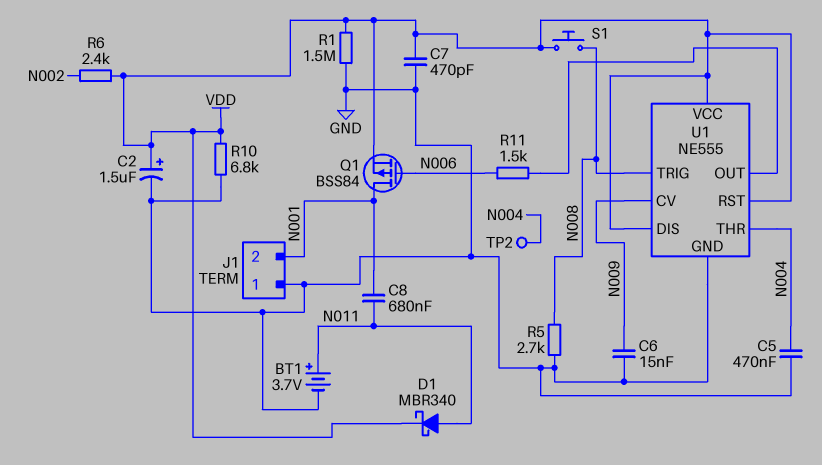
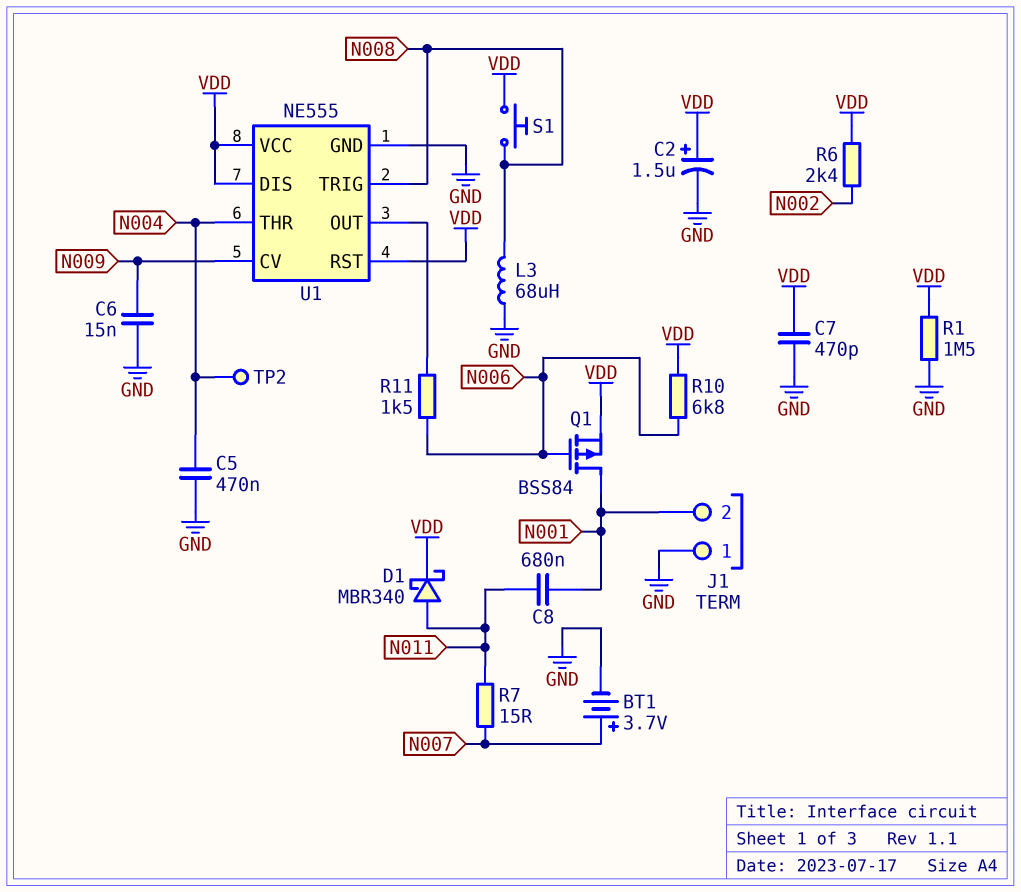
BT1: 3.7V (plus N011, minus GND) -> 3.7V (plus N007, minus GND)
L3: none -> 68uH (GND, N008)
R5: 2.7k (GND, N008) -> none
R7: none -> 15 (N007, N011)
R10: 6.8k (GND, VDD) -> 6.8k (N006, VDD)

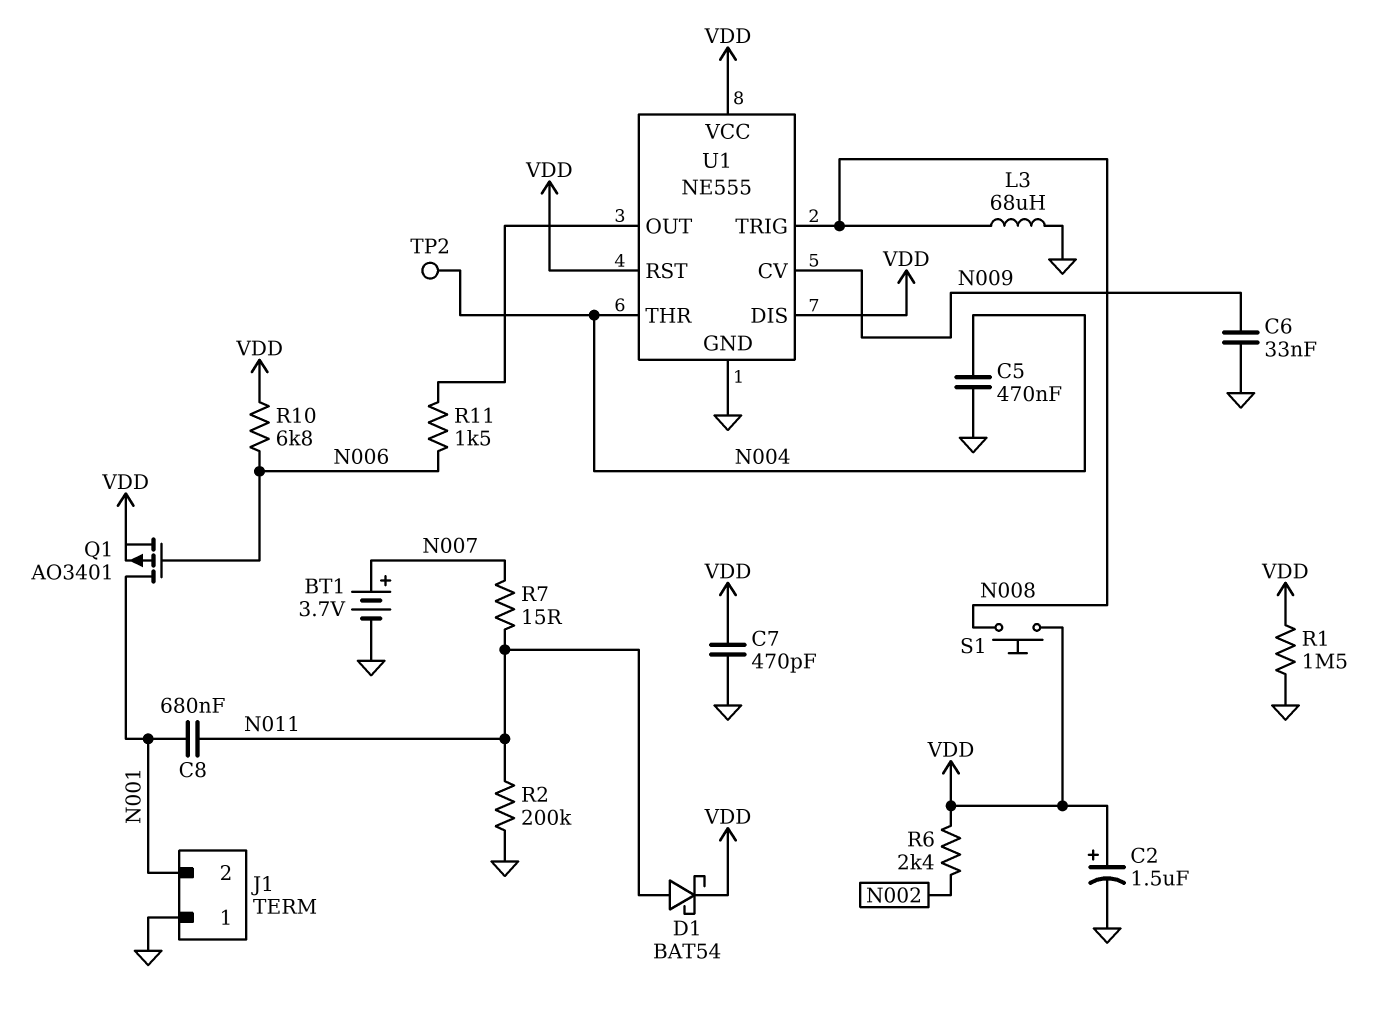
C6: 15nF (GND, N009) -> 33nF (GND, N009)
D1: schottky MBR340 (A N011, K VDD) -> schottky BAT54 (A N011, K VDD)
Q1: PMOS BSS84 (G N006, D N001, S VDD) -> PMOS AO3401 (G N006, D N001, S VDD)
R2: none -> 200k (GND, N011)

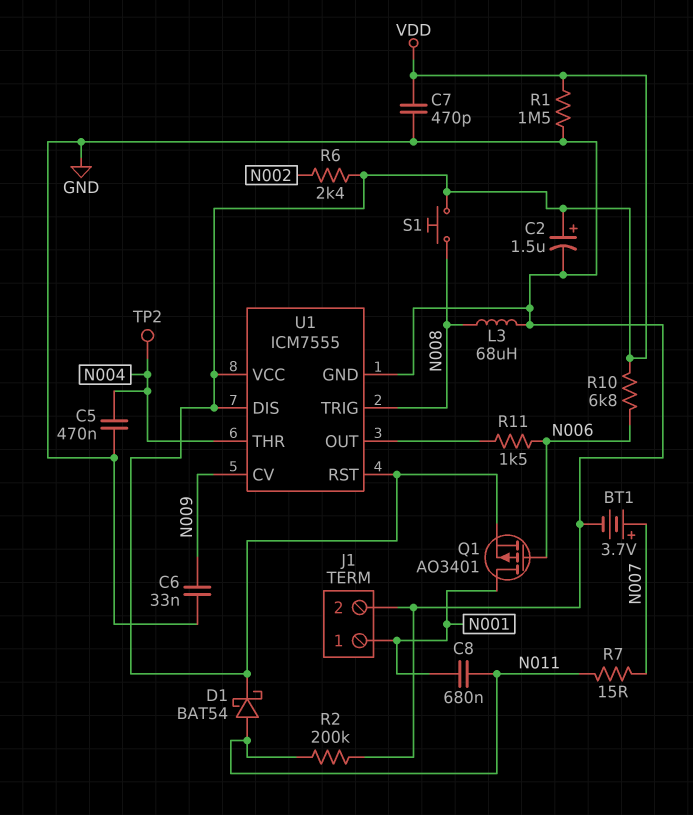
J1 pin 1: GND -> N001
J1 pin 2: N001 -> GND
U1: NE555 -> ICM7555

